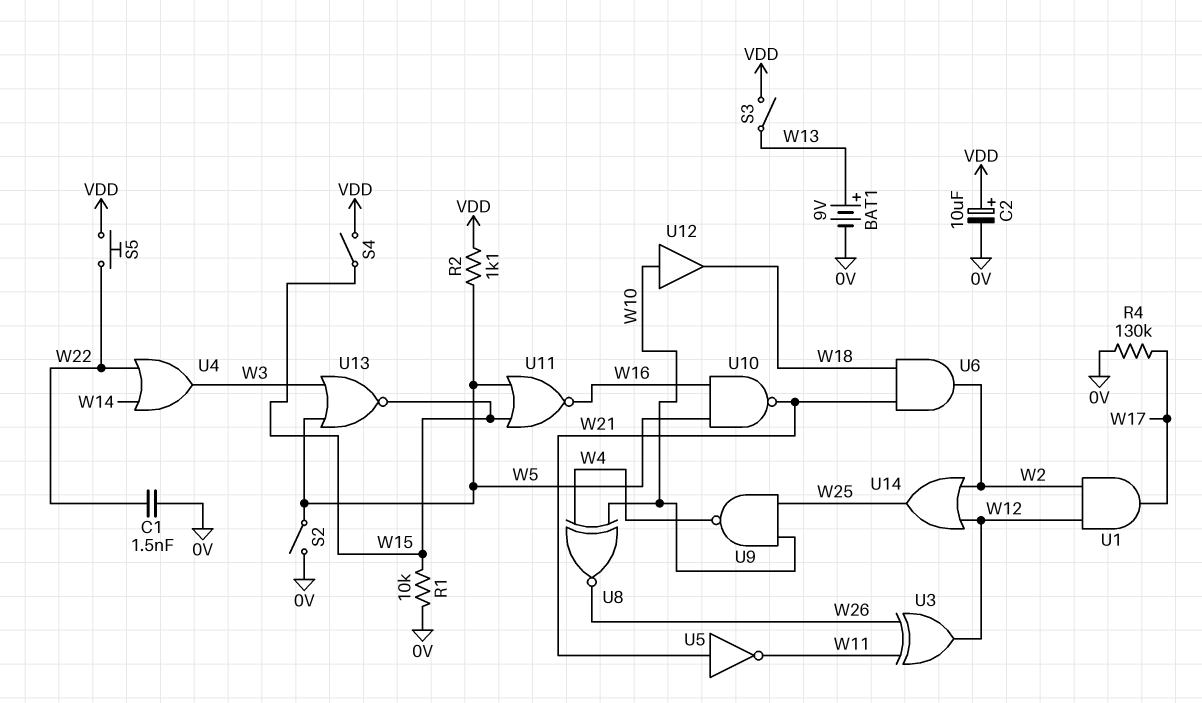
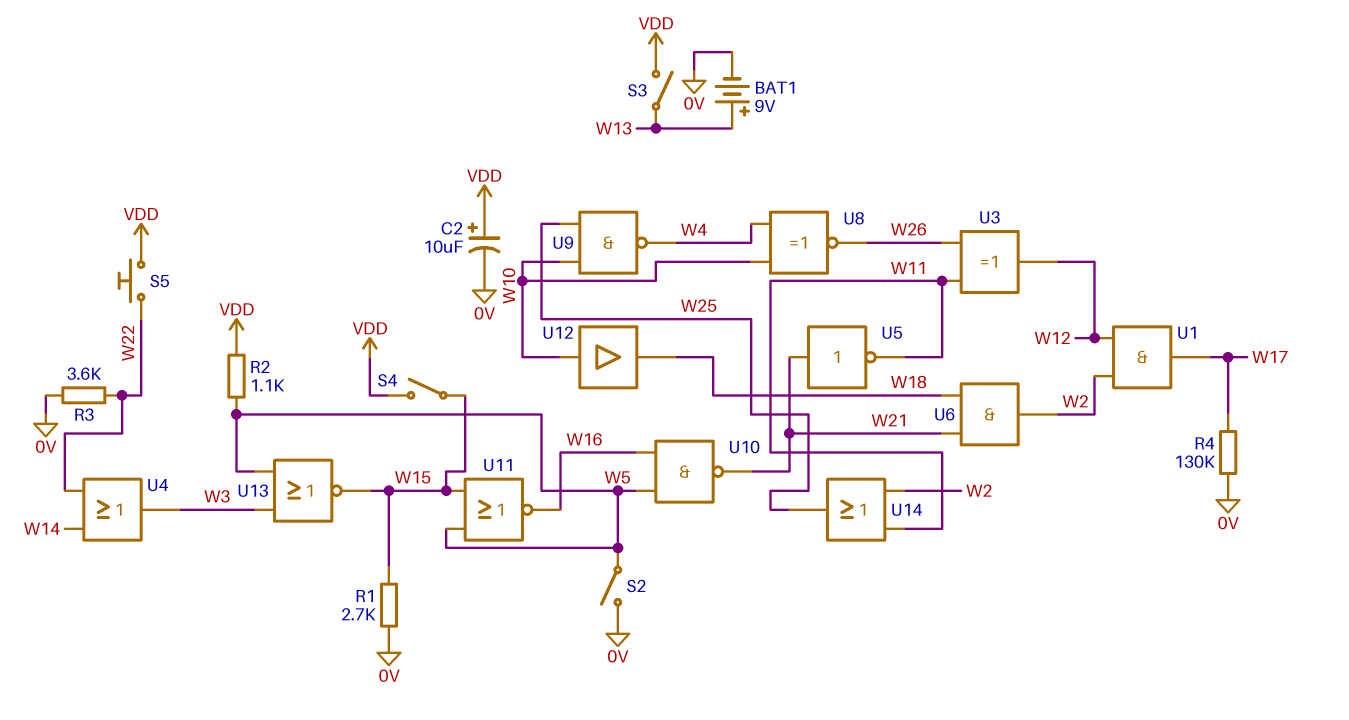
C1: 1.5nF (0V, W22) -> none
R1: 10k (0V, W15) -> 2.7k (0V, W15)
R3: none -> 3.6k (0V, W22)
U14: OR (in W2, in W12, out W25) -> OR (in W2, in W11, out W25)

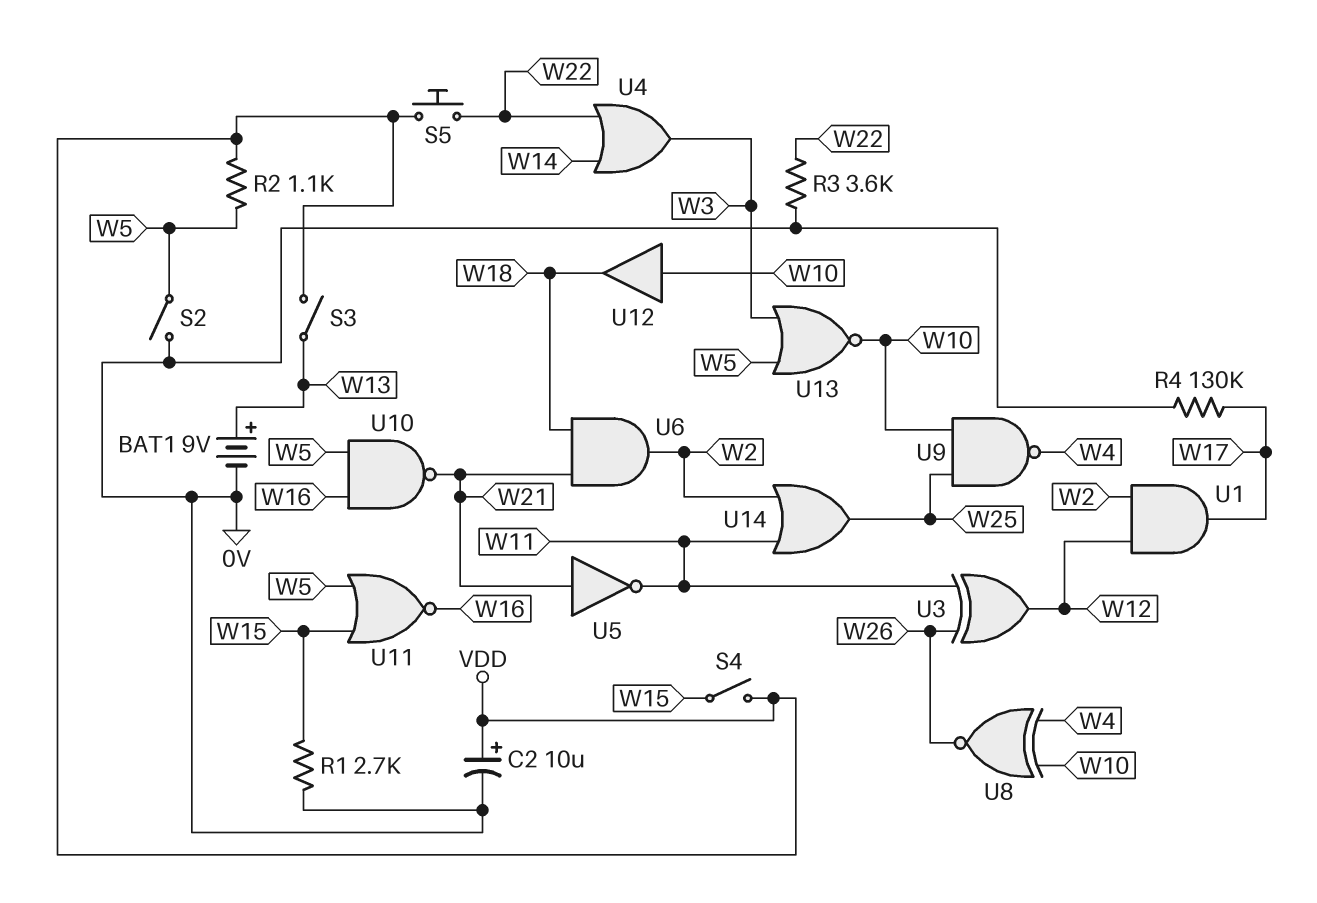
U13: NOR (in W3, in W5, out W15) -> NOR (in W3, in W5, out W10)

